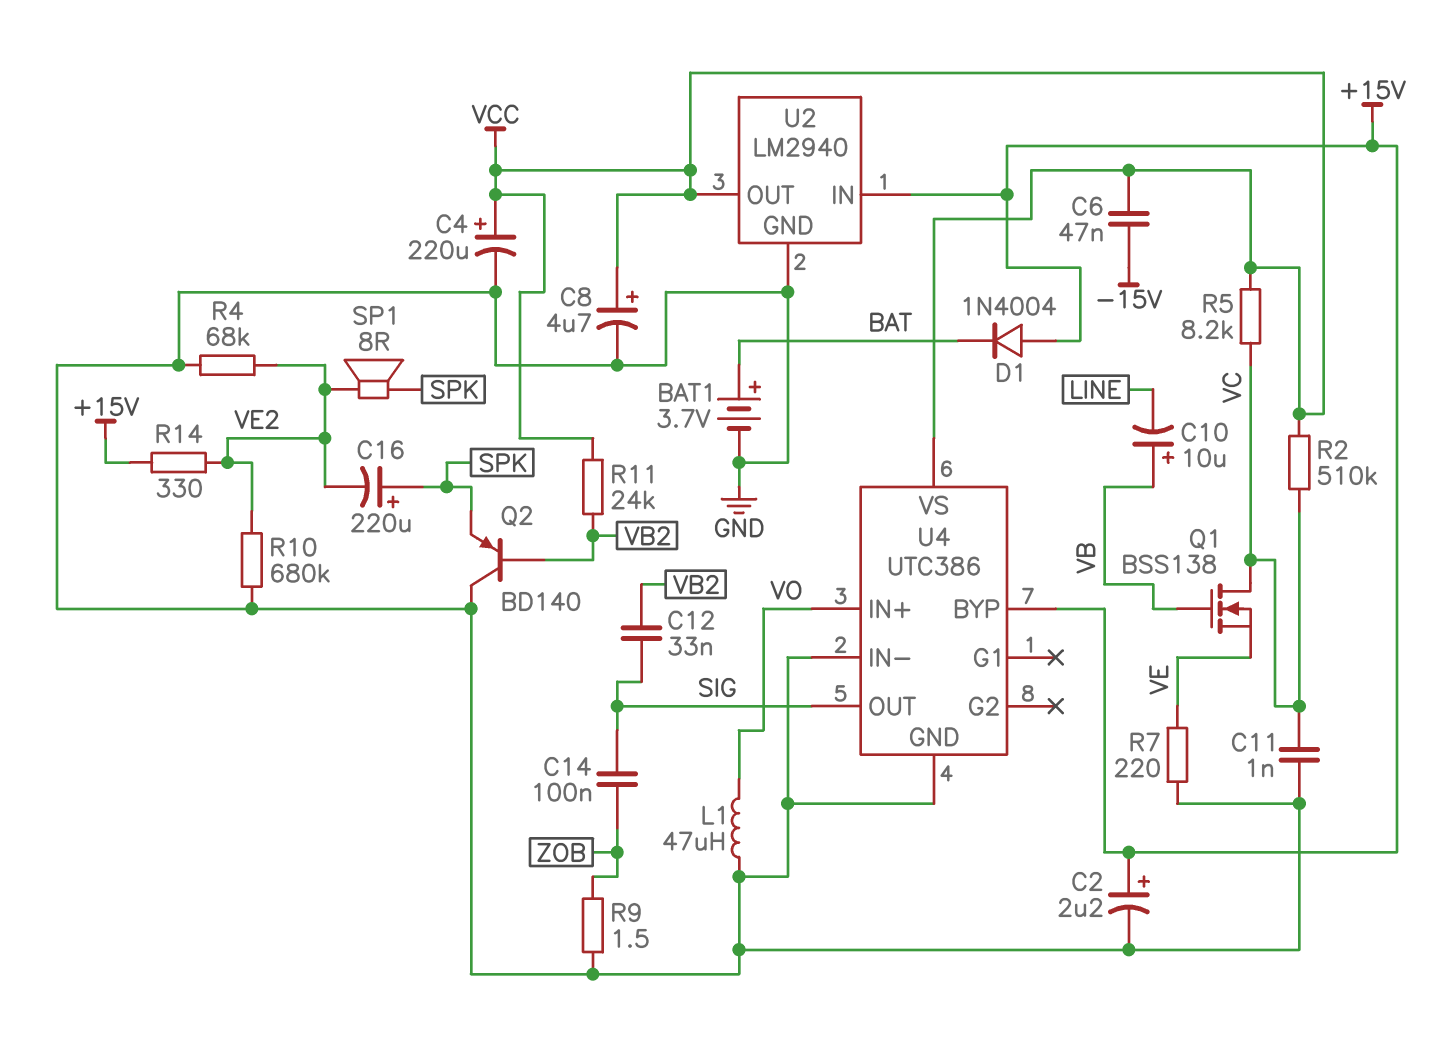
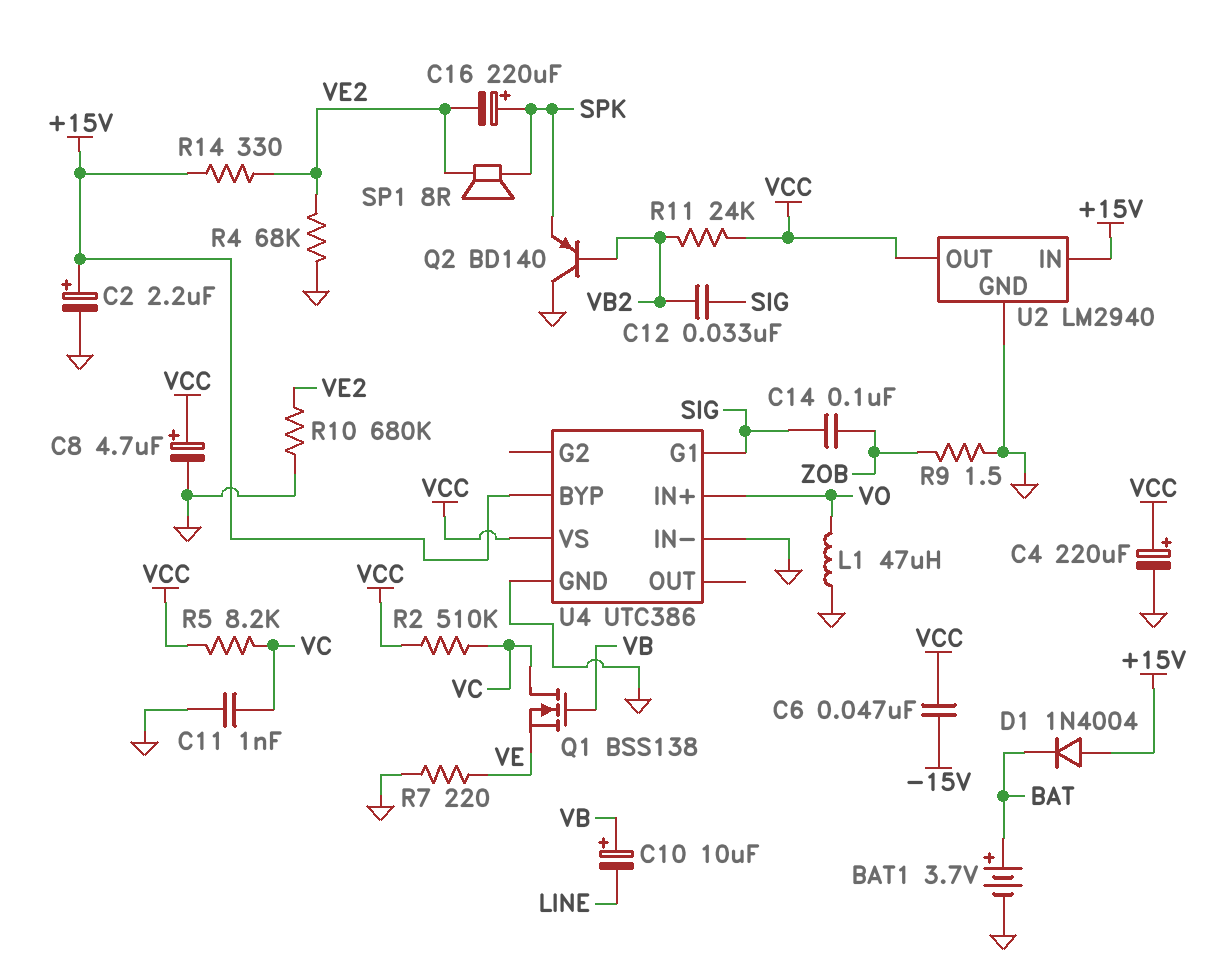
U4 pin G1: none -> SIG
U4 pin OUT: SIG -> none

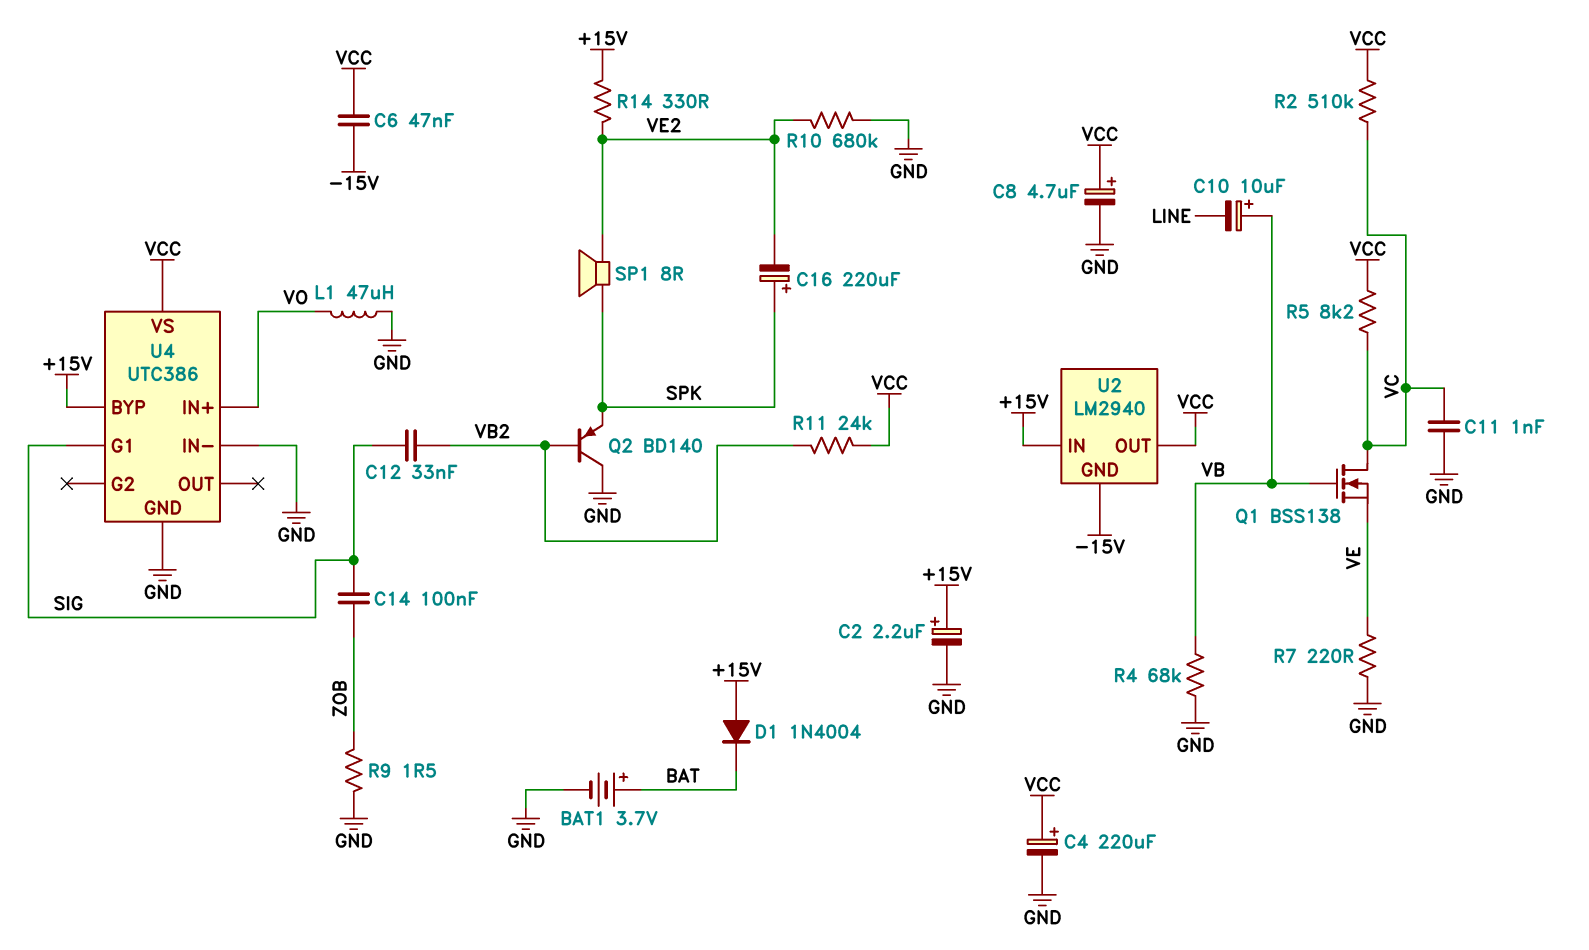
R4: 68k (GND, VE2) -> 68k (GND, VB)
U2 pin GND: GND -> -15V

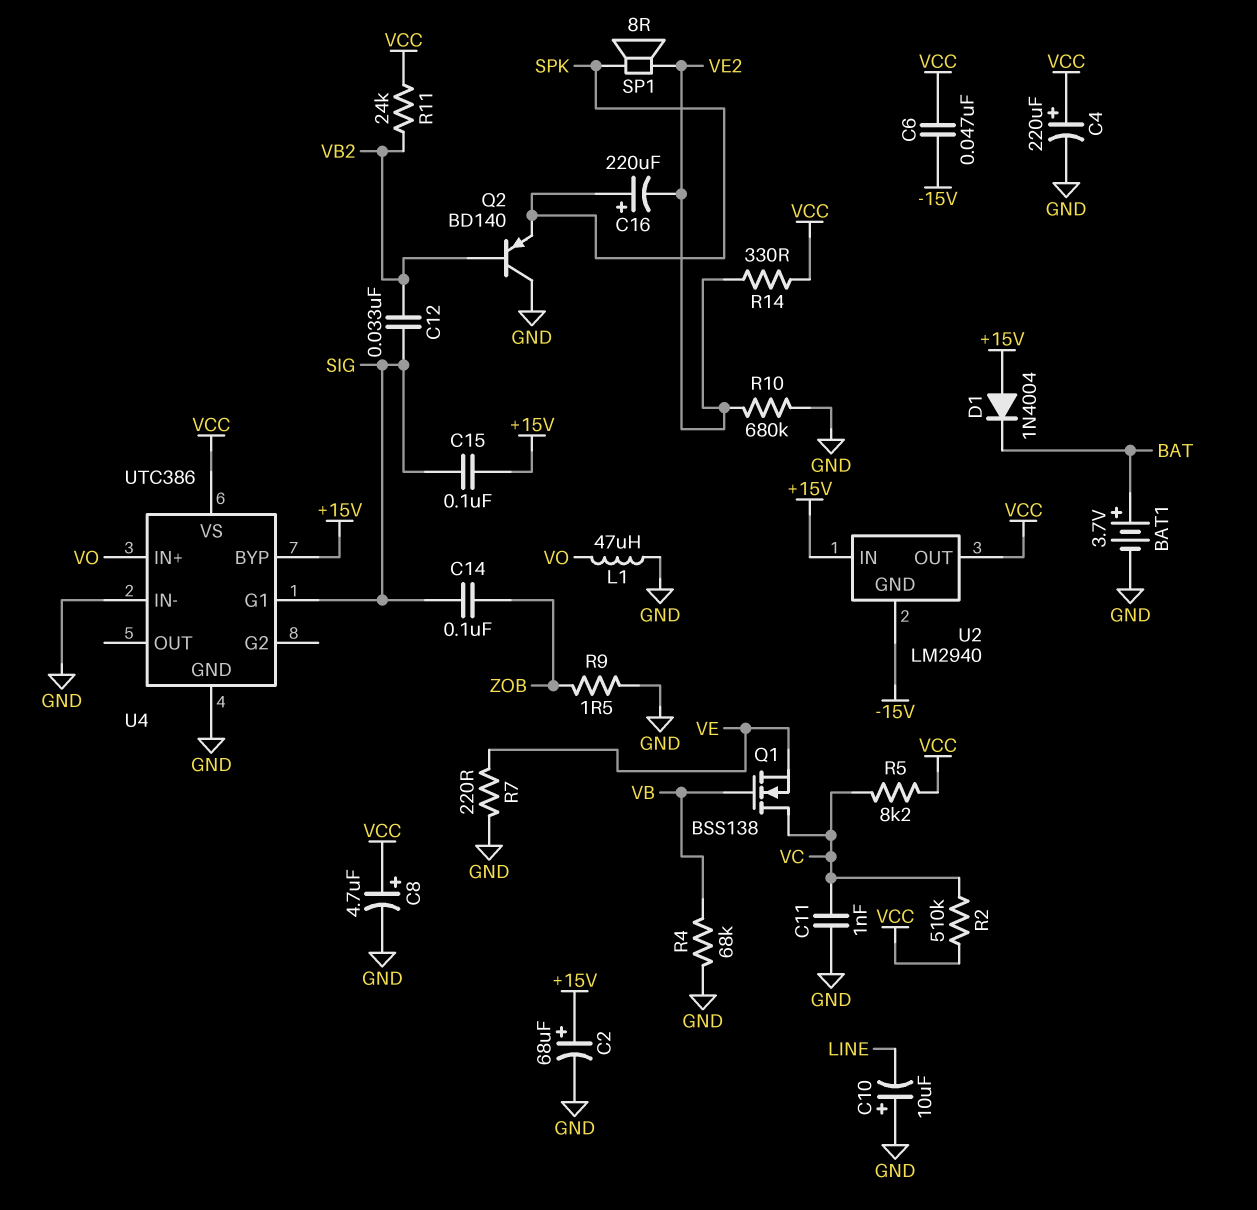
C2: 2.2uF (plus +15V, minus GND) -> 68uF (plus +15V, minus GND)
C10: 10uF (plus VB, minus LINE) -> 10uF (plus GND, minus LINE)
C15: none -> 100nF (+15V, SIG)
R14: 330 (+15V, VE2) -> 330 (VCC, VE2)

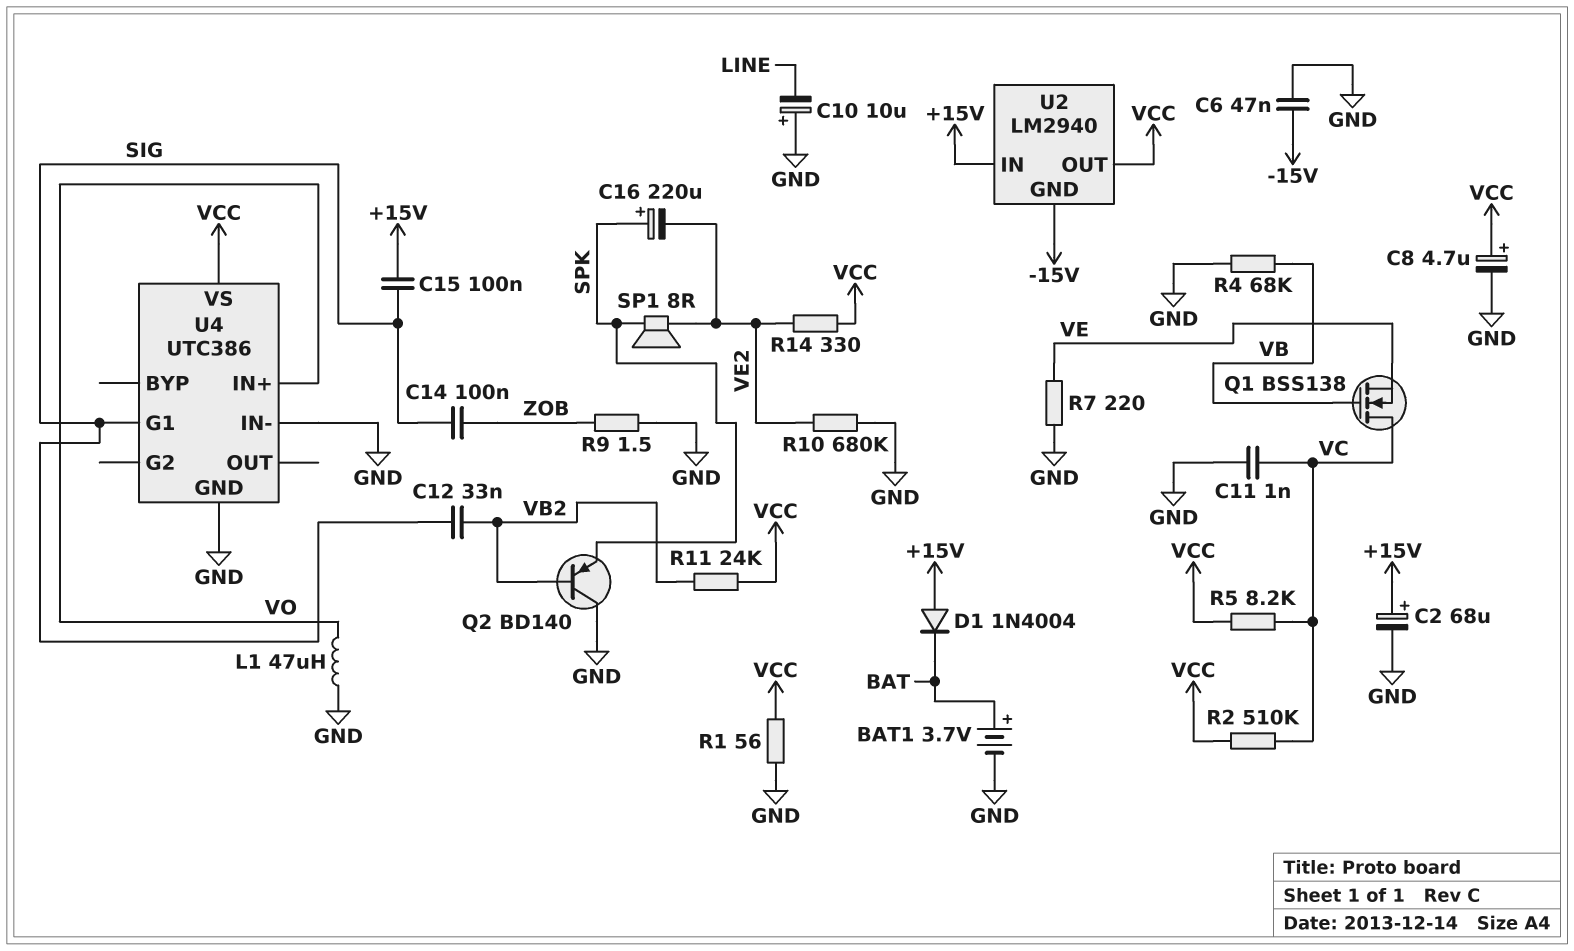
C4: 220uF (plus VCC, minus GND) -> none
C6: 47nF (-15V, VCC) -> 47nF (-15V, GND)
R1: none -> 56 (GND, VCC)
U4 pin BYP: +15V -> none

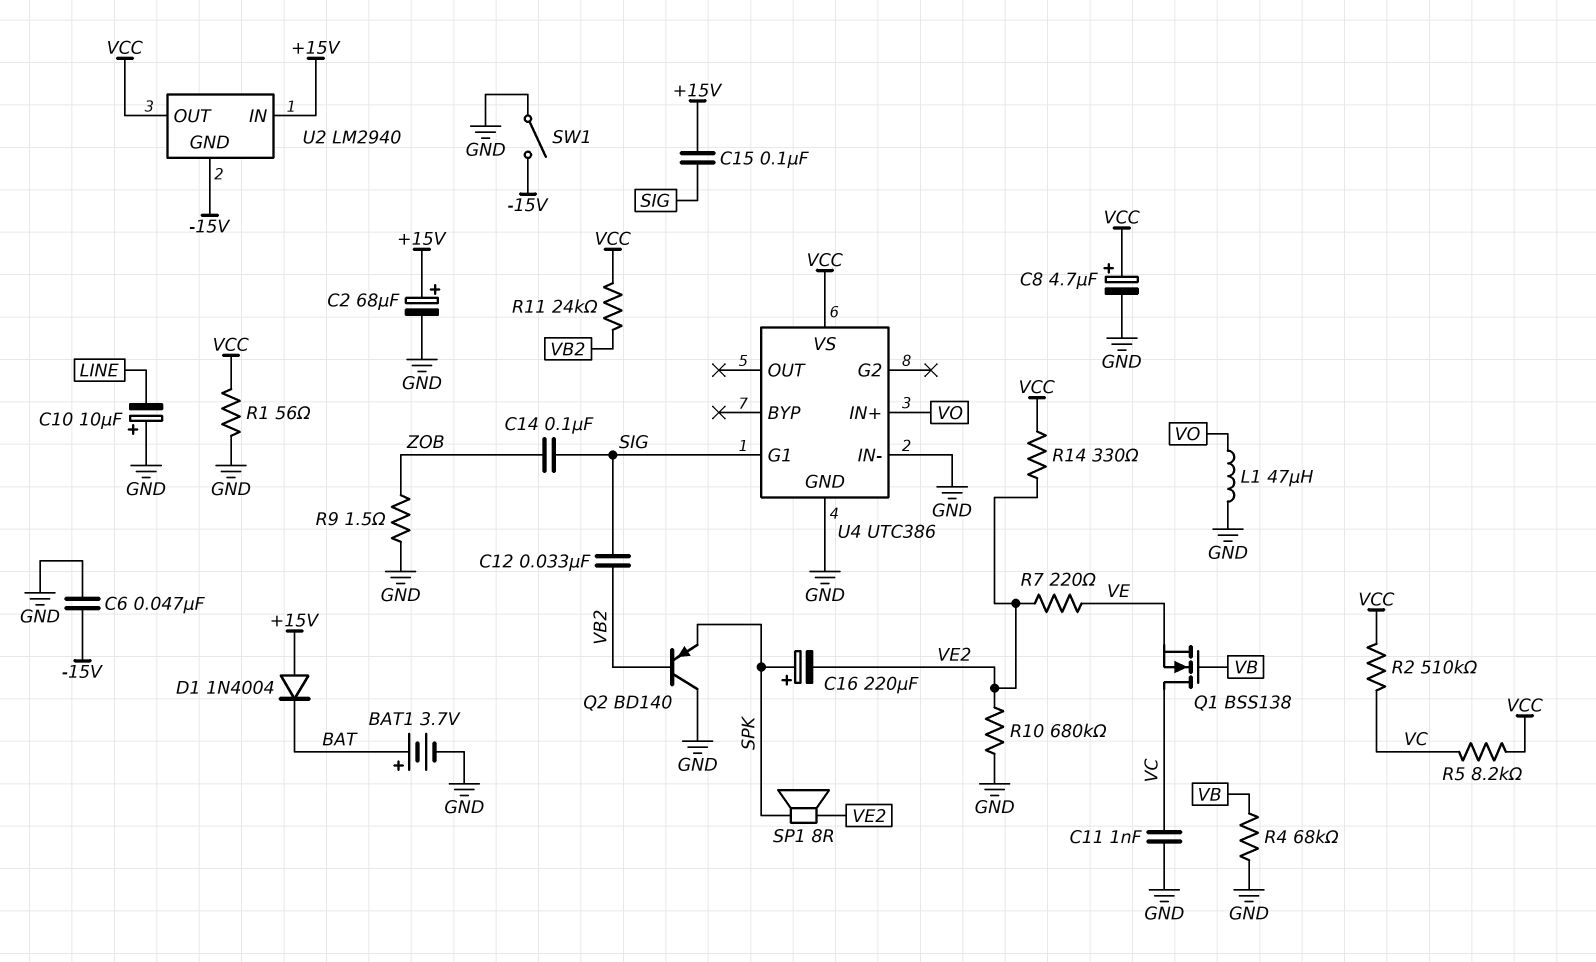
R7: 220 (GND, VE) -> 220 (VE, VE2)
SW1: none -> switch (-15V, GND)

